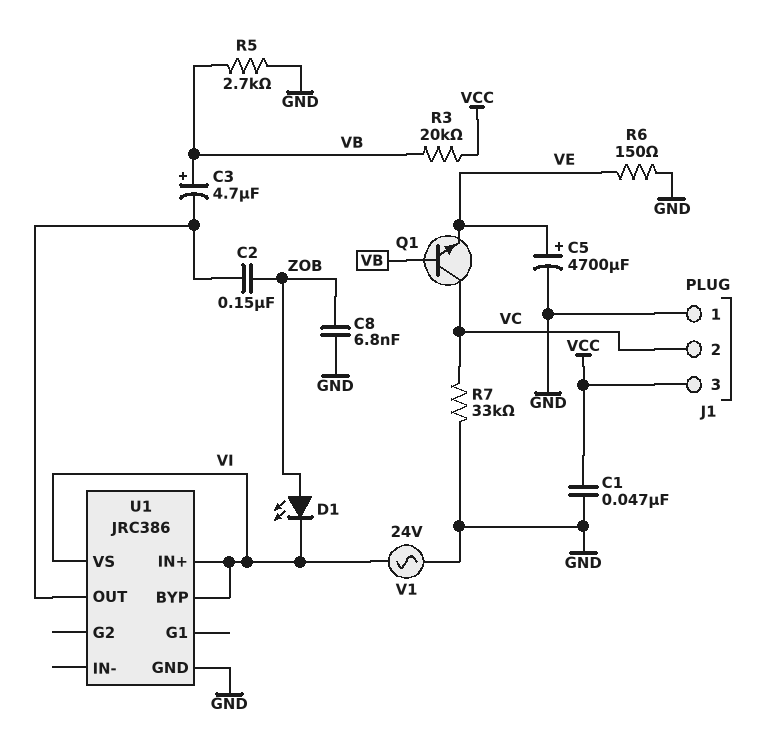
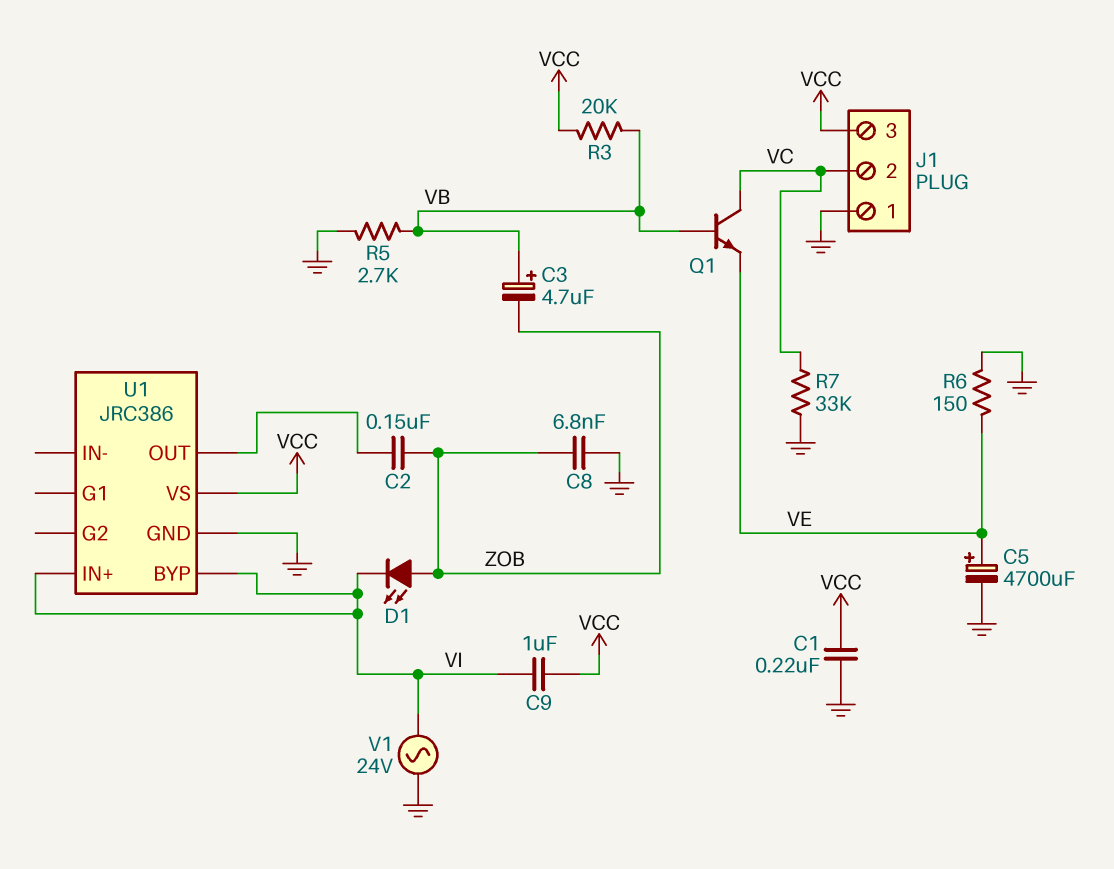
C1: 47nF (GND, VCC) -> 220nF (GND, VCC)
C3: 4.7uF (plus VB, minus U1/OUT) -> 4.7uF (plus VB, minus ZOB)
C9: none -> 1uF (VCC, VI)
U1 pin VS: VI -> VCC

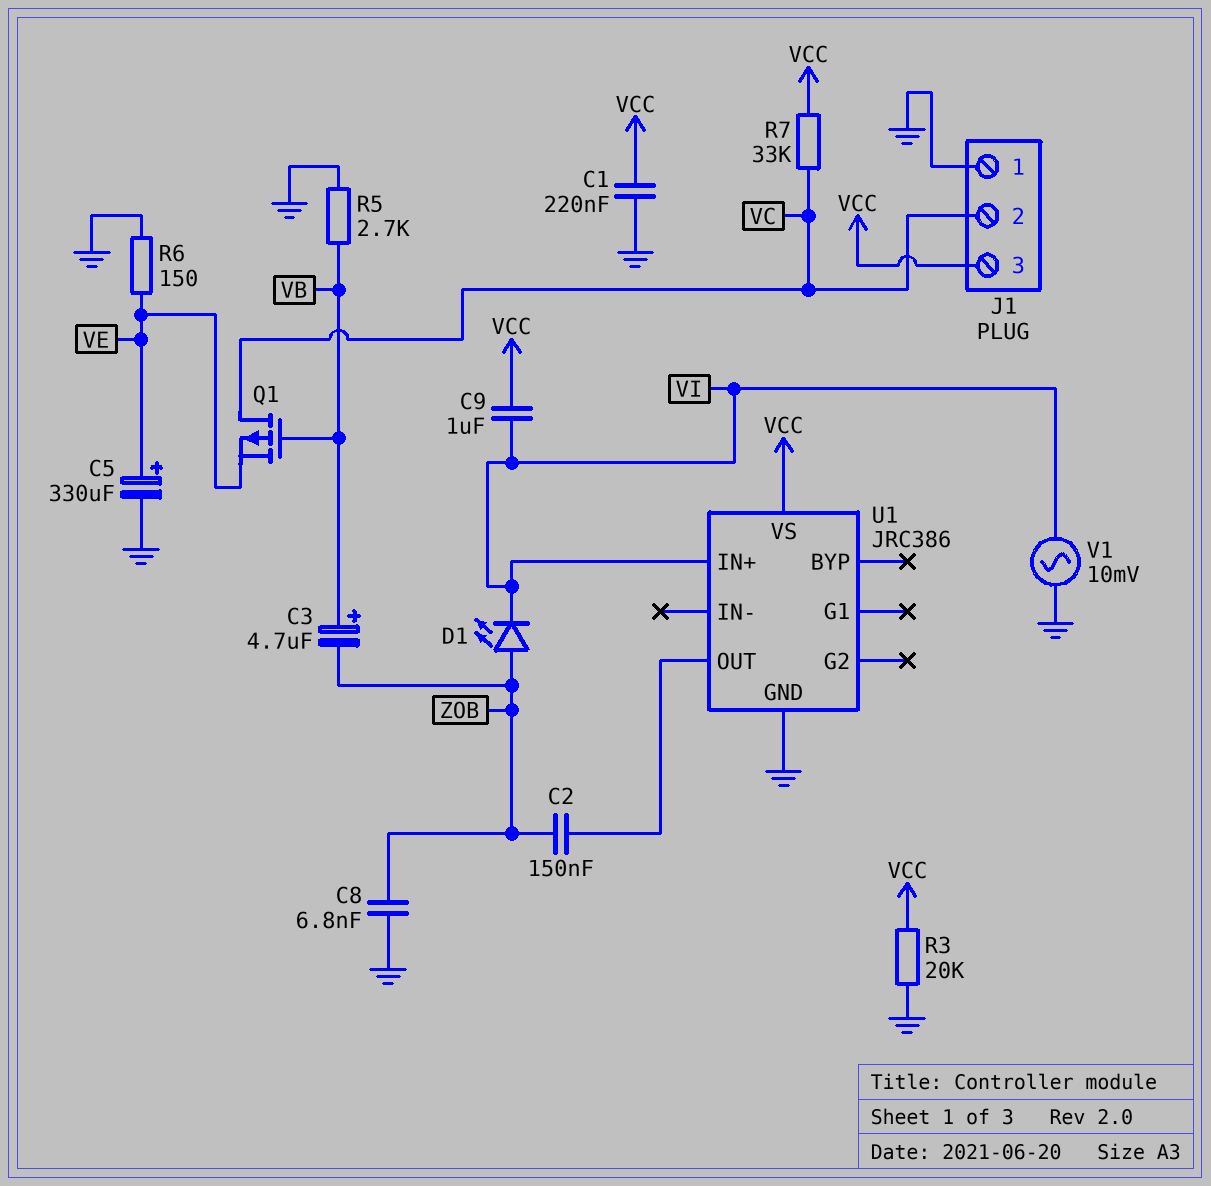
C5: 4700uF (plus VE, minus GND) -> 330uF (plus VE, minus GND)
Q1: NPN (B VB, C VC, E VE) -> PMOS (G VB, D VC, S VE)
R3: 20k (VB, VCC) -> 20k (GND, VCC)
R7: 33k (GND, VC) -> 33k (VC, VCC)
U1 pin BYP: VI -> none
V1: AC 24V (GND, VI) -> AC 10mV (GND, VI)

